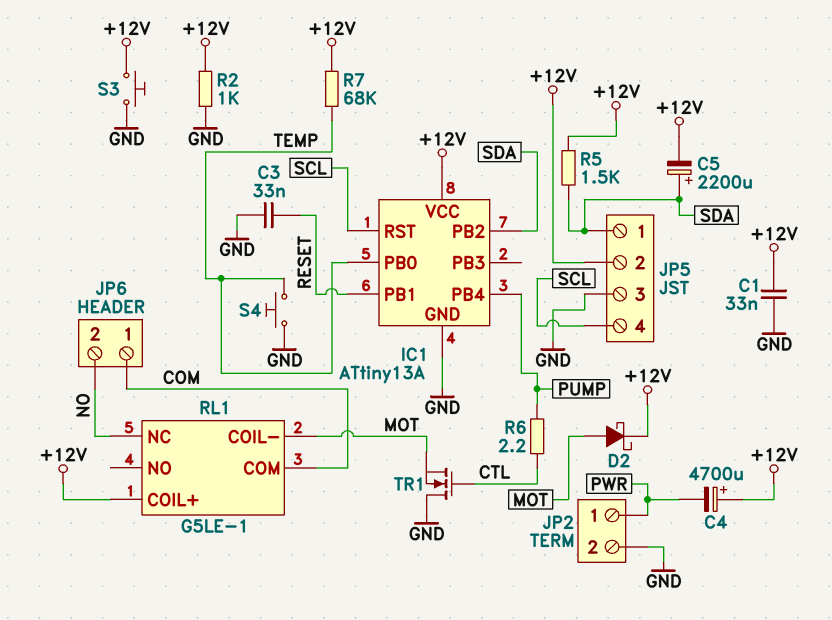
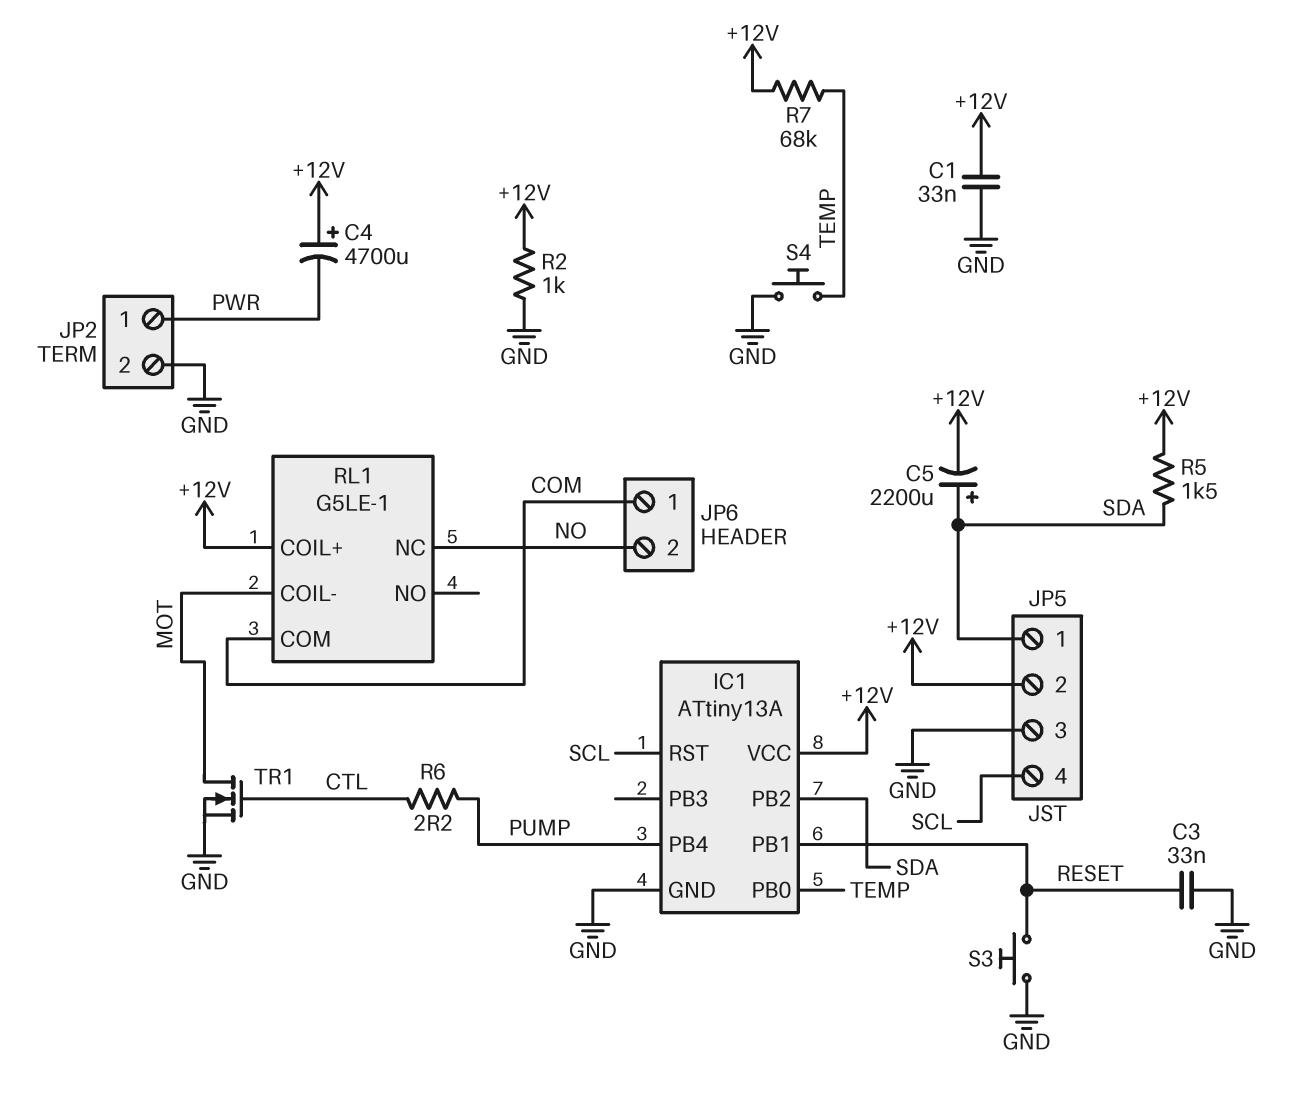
D2: schottky (A MOT, K +12V) -> none
S3: button (+12V, GND) -> button (GND, RESET)
TR1: NMOS (G CTL, D GND, S MOT) -> NMOS (G CTL, D MOT, S GND)

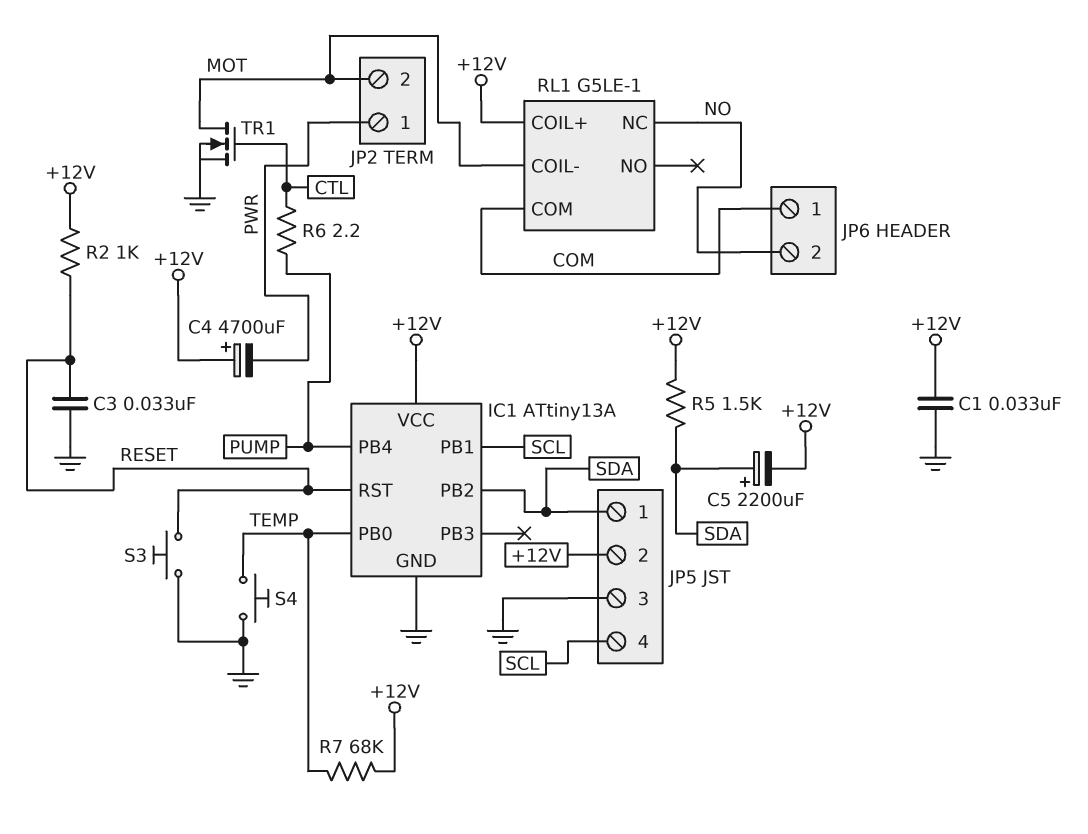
IC1 pin PB1: RESET -> SCL
IC1 pin RST: SCL -> RESET
JP2 pin 2: GND -> MOT
R2: 1k (+12V, GND) -> 1k (+12V, RESET)

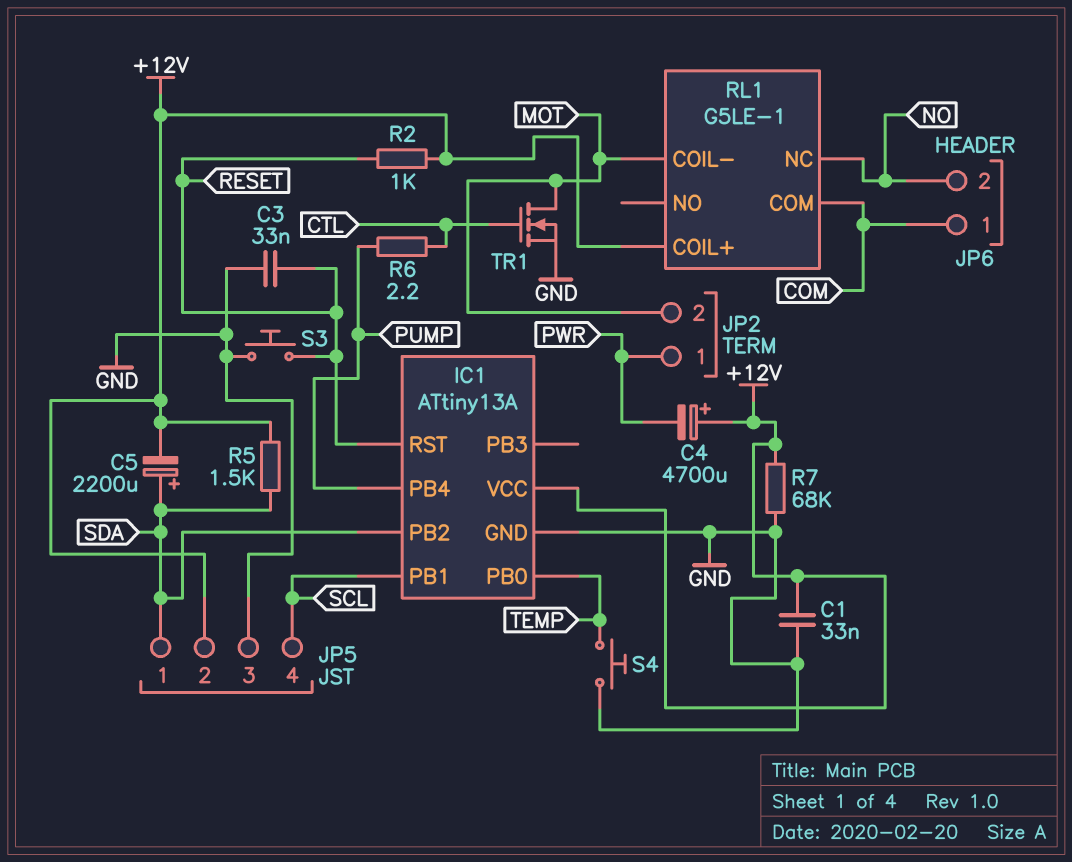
R7: 68k (+12V, TEMP) -> 68k (+12V, GND)

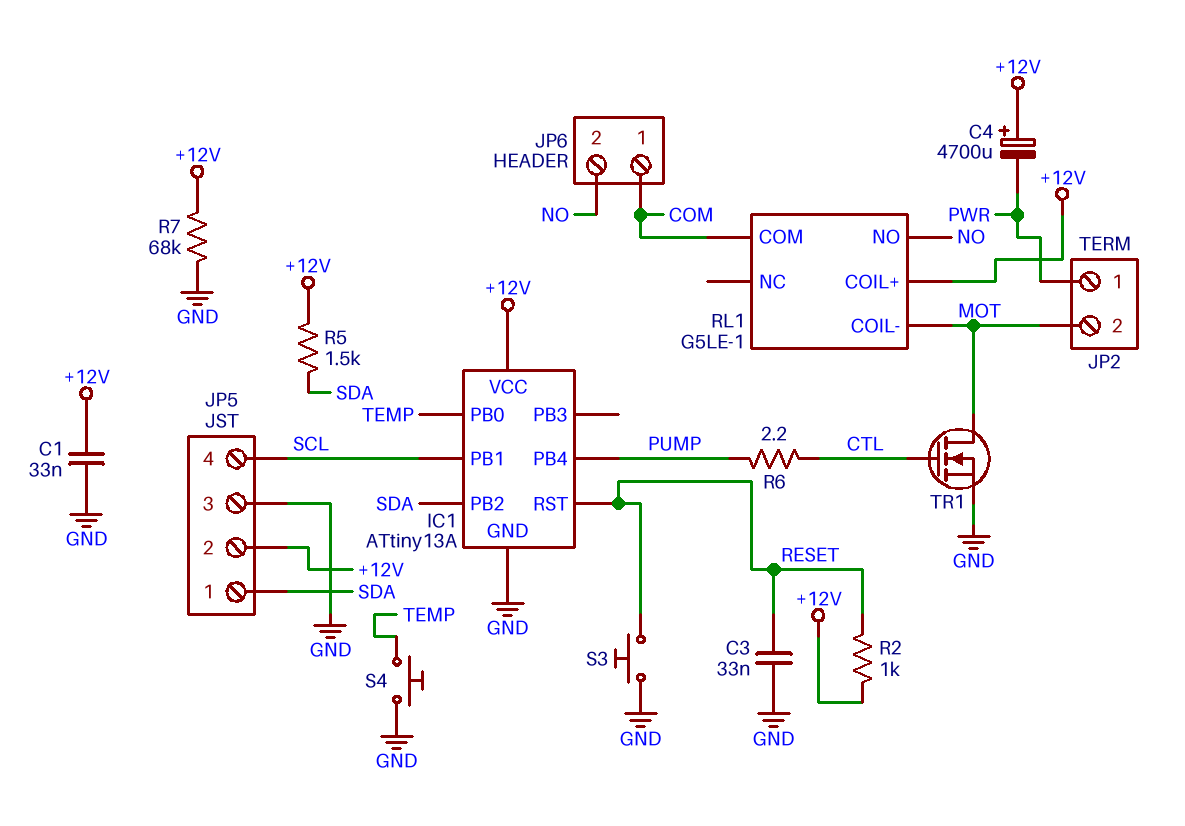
C5: 2200uF (plus SDA, minus +12V) -> none
RL1 pin NC: NO -> none
RL1 pin NO: none -> NO

